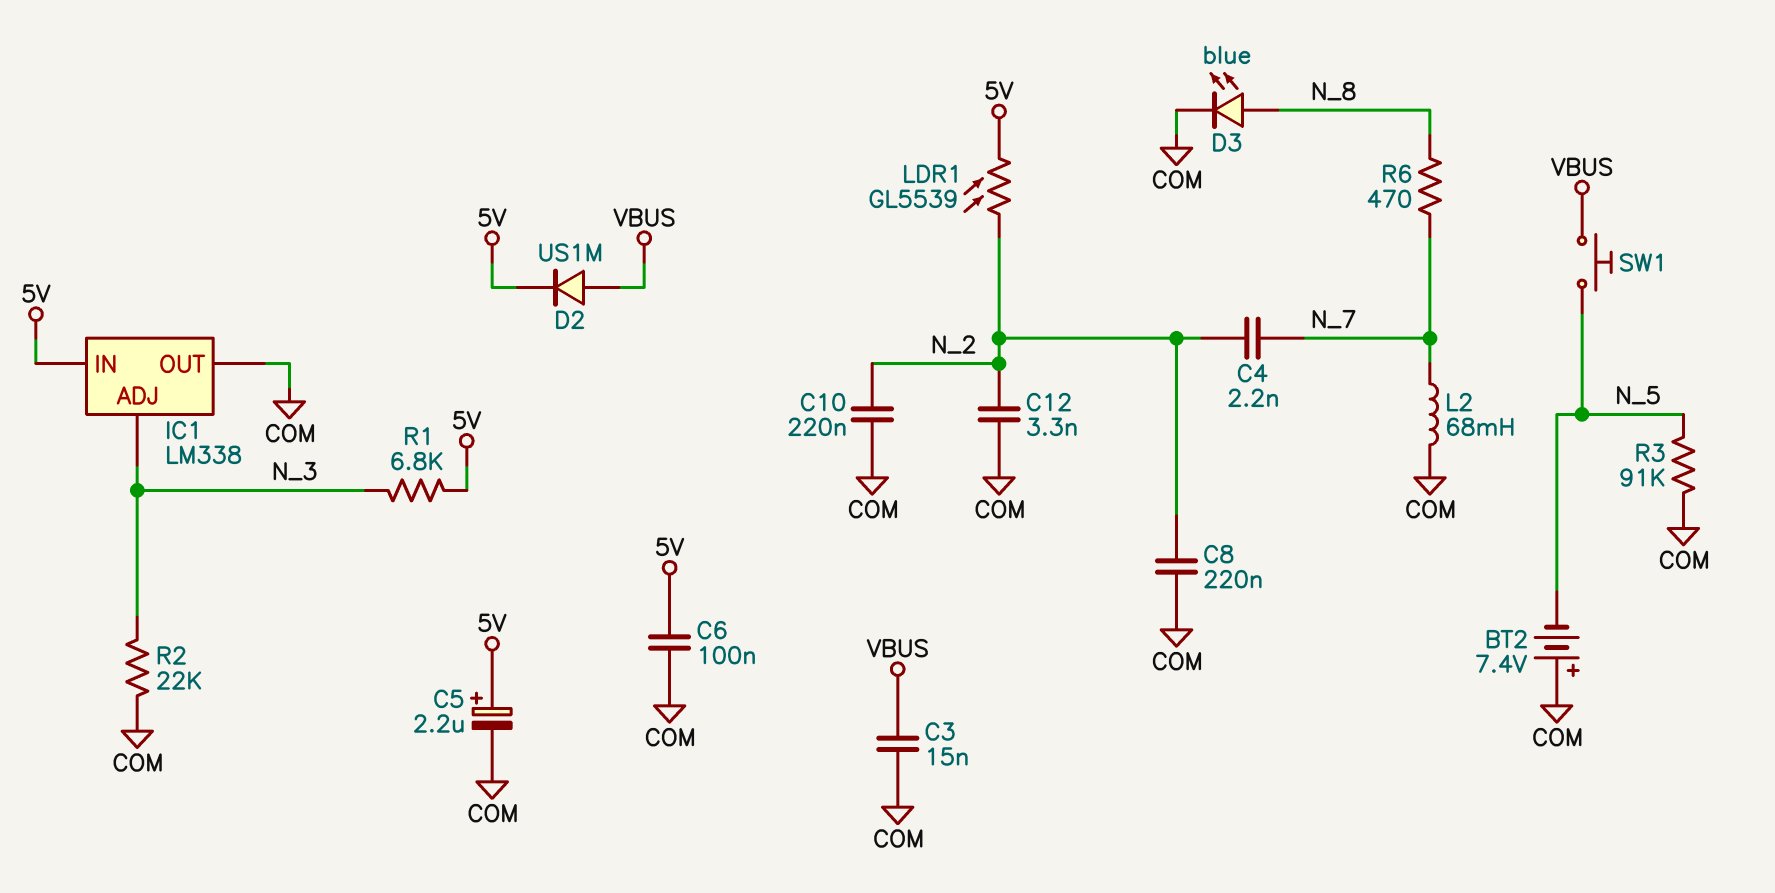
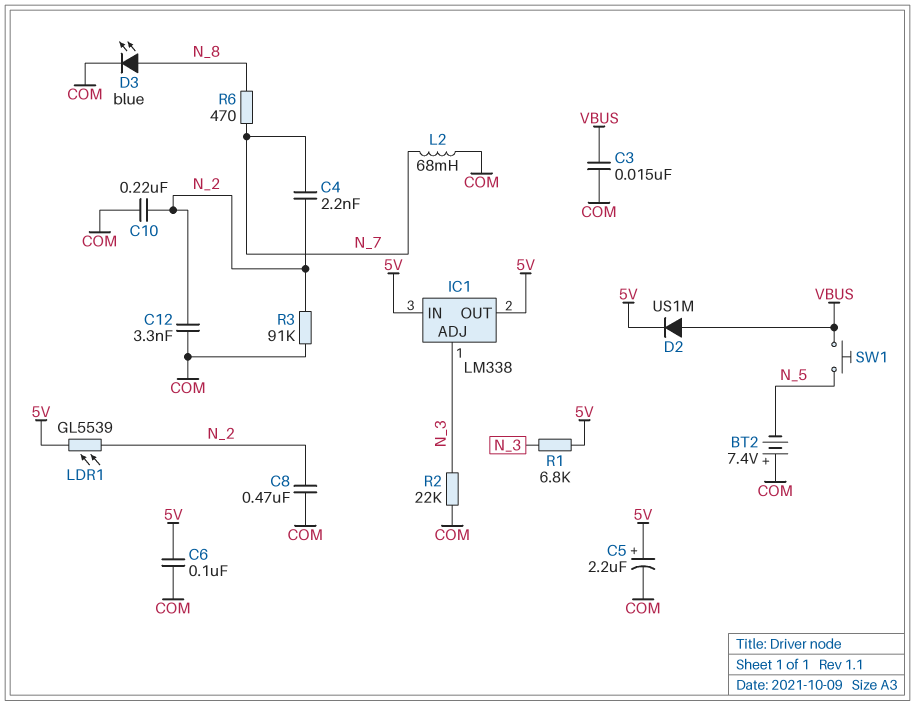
C8: 220nF (COM, N_2) -> 470nF (COM, N_2)
IC1 pin OUT: COM -> 5V
R3: 91k (COM, N_5) -> 91k (COM, N_2)

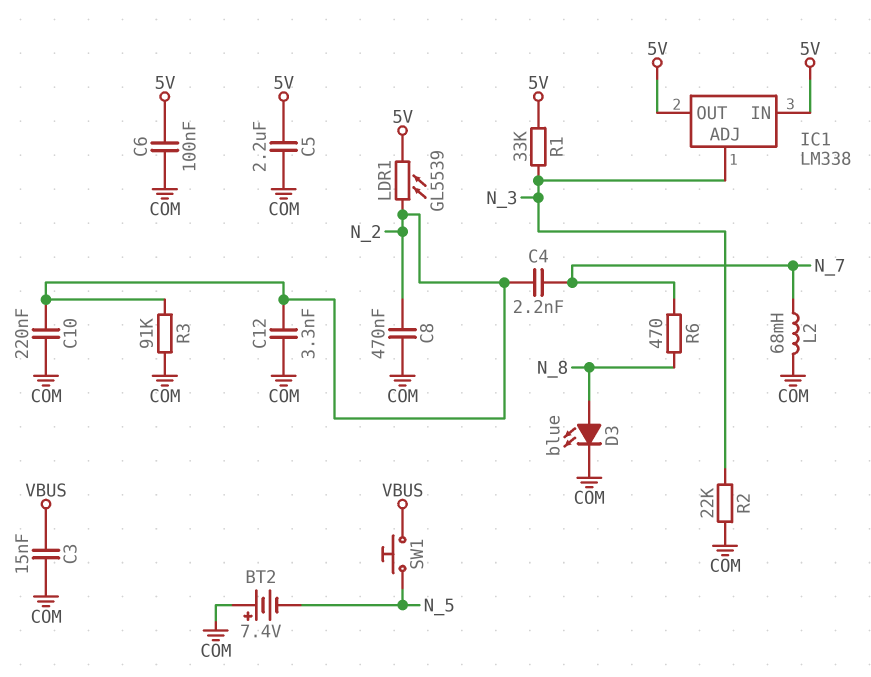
C5: 2.2uF (plus 5V, minus COM) -> 2.2uF (5V, COM)
D2: diode US1M (A VBUS, K 5V) -> none
R1: 6.8k (5V, N_3) -> 33k (5V, N_3)

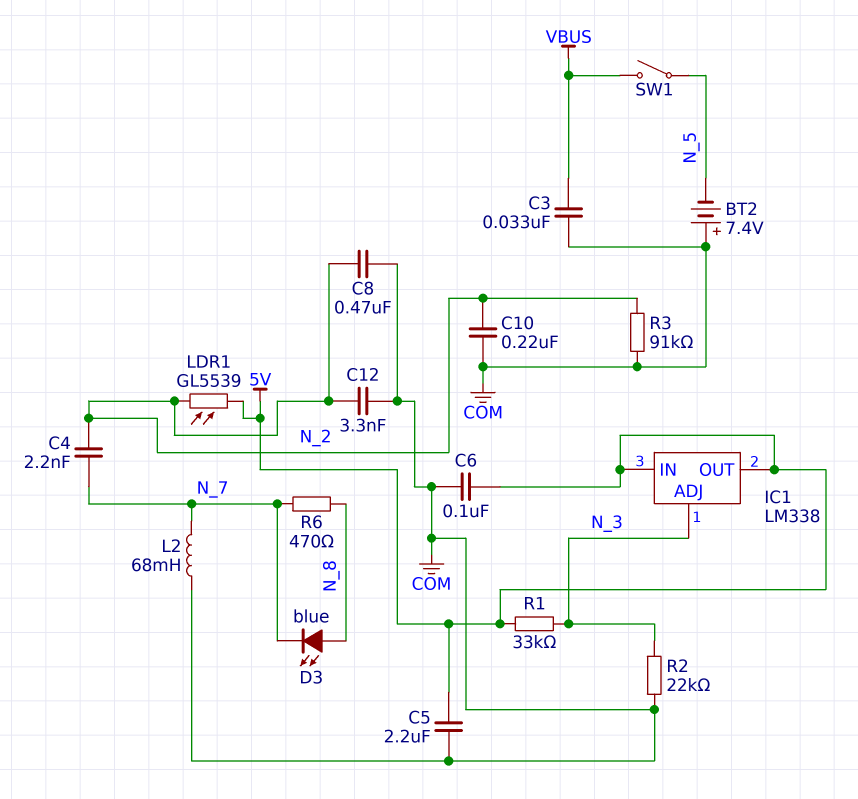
C3: 15nF (COM, VBUS) -> 33nF (COM, VBUS)
D3: LED blue (A N_8, K COM) -> LED blue (A N_8, K N_7)
SW1: button (N_5, VBUS) -> switch (N_5, VBUS)

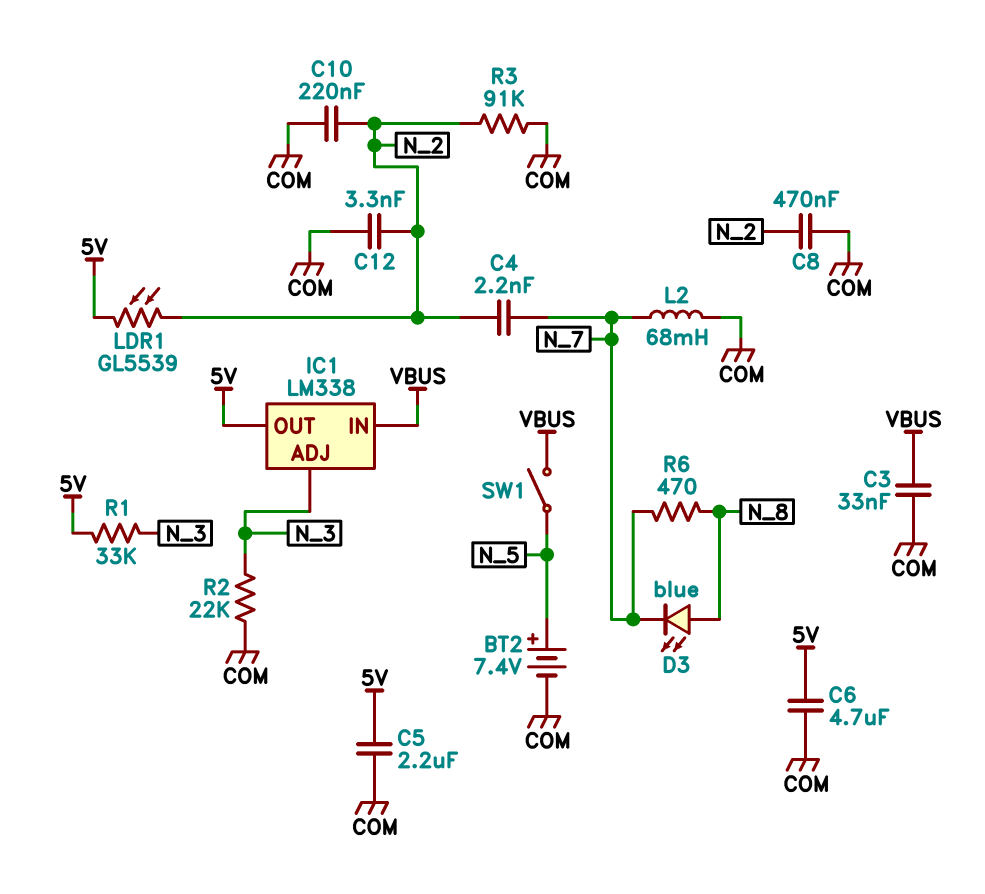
BT2: 7.4V (plus COM, minus N_5) -> 7.4V (plus N_5, minus COM)
C6: 100nF (5V, COM) -> 4.7uF (5V, COM)
IC1 pin IN: 5V -> VBUS

